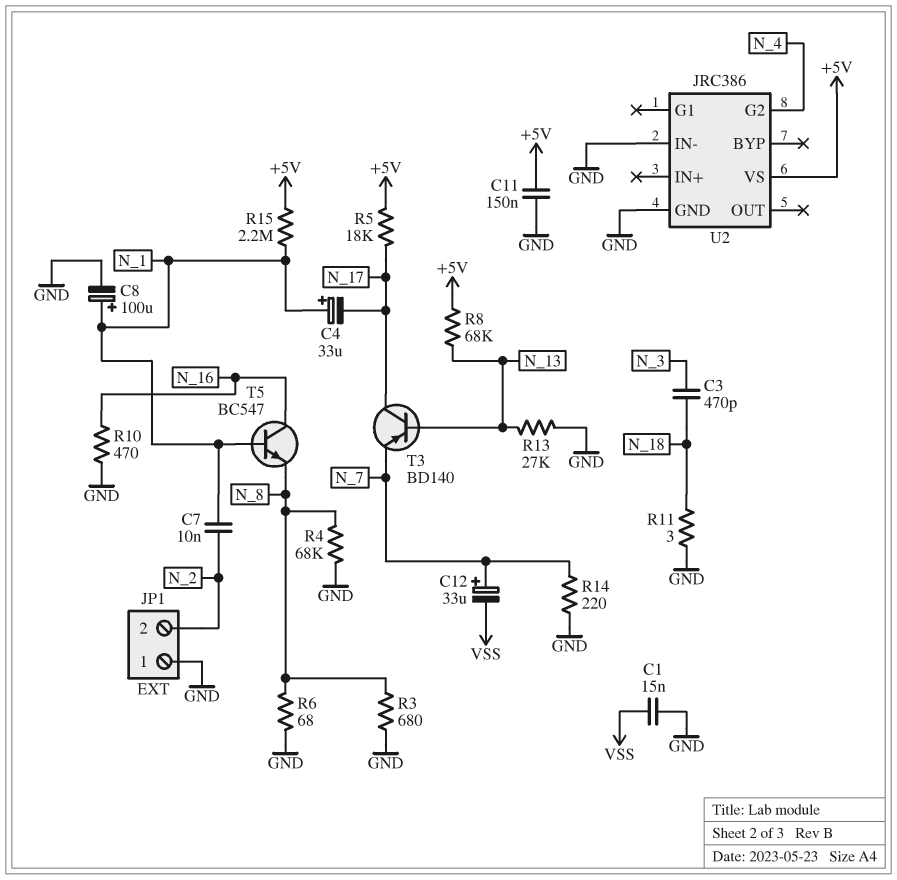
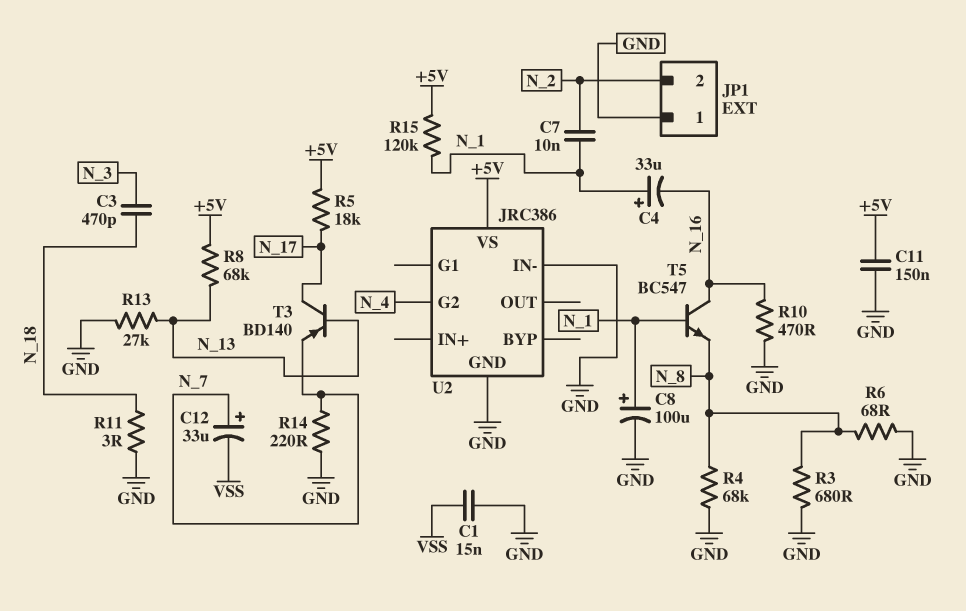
C4: 33uF (plus N_1, minus N_17) -> 33uF (plus N_1, minus N_16)
R15: 2.2M (+5V, N_1) -> 120k (+5V, N_1)

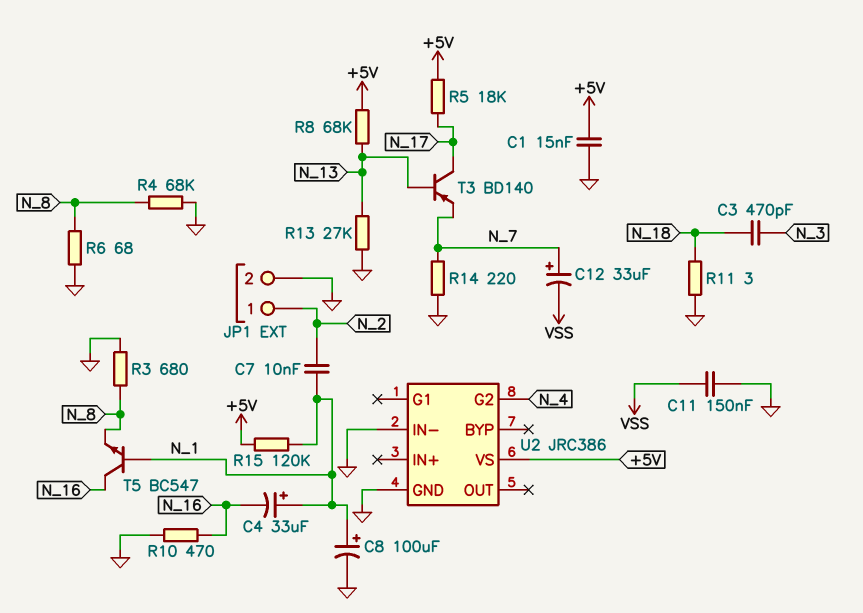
C1: 15nF (GND, VSS) -> 15nF (+5V, GND)
C11: 150nF (+5V, GND) -> 150nF (GND, VSS)
JP1 pin 1: GND -> N_2
JP1 pin 2: N_2 -> GND

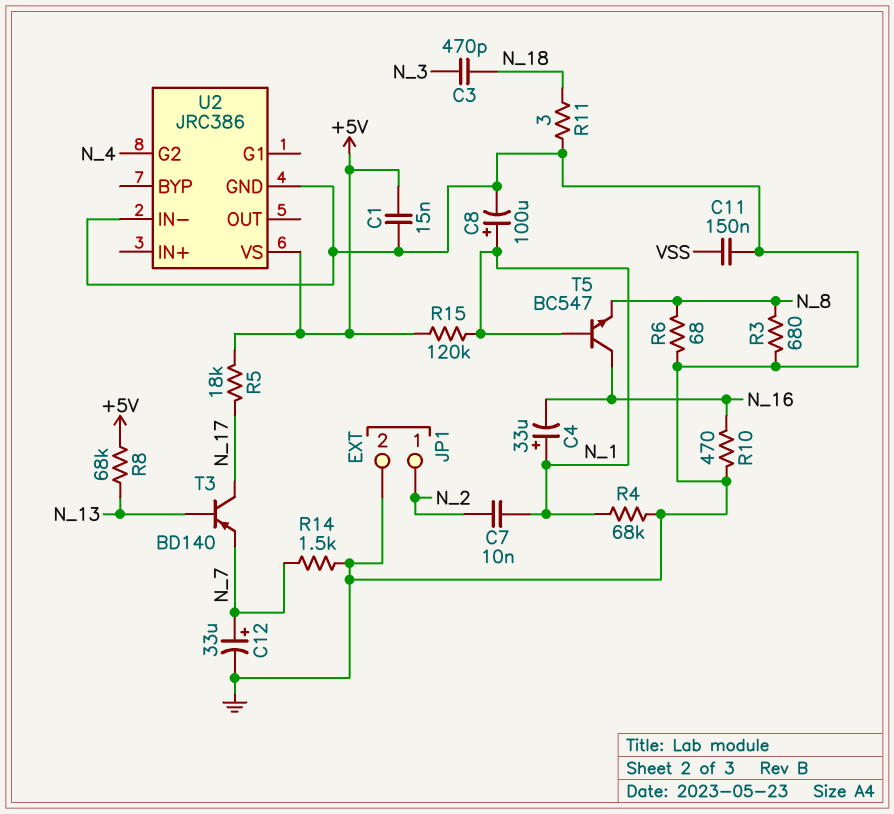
C12: 33uF (plus N_7, minus VSS) -> 33uF (plus N_7, minus GND)
R4: 68k (GND, N_8) -> 68k (GND, N_1)
R13: 27k (GND, N_13) -> none
R14: 220 (GND, N_7) -> 1.5k (GND, N_7)

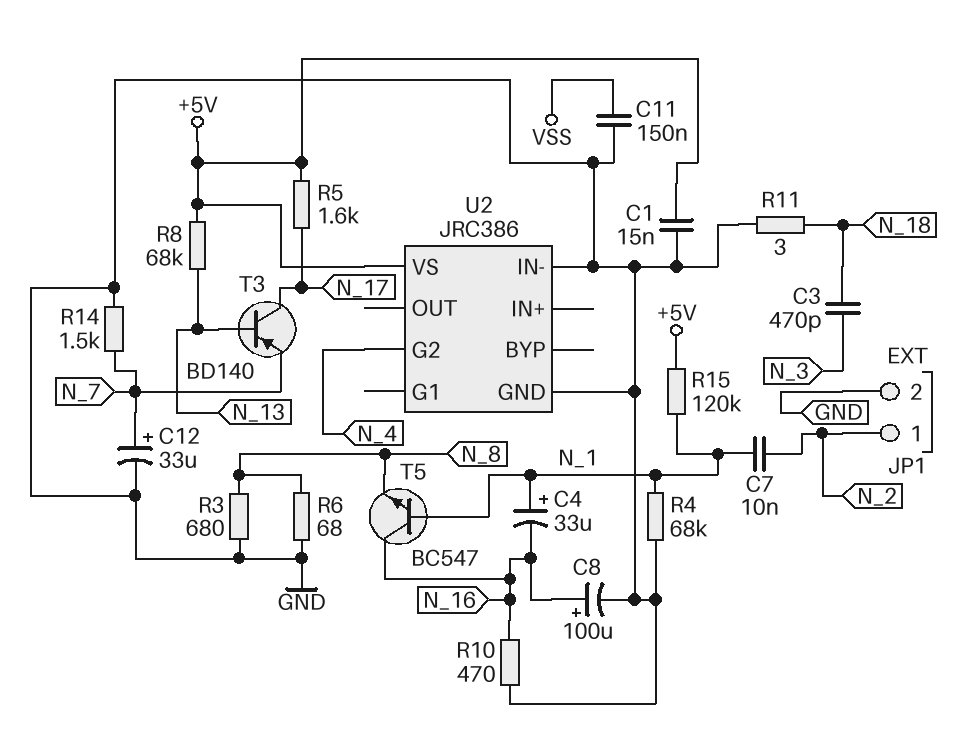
C8: 100uF (plus N_1, minus GND) -> 100uF (plus N_16, minus GND)
R5: 18k (+5V, N_17) -> 1.6k (+5V, N_17)

